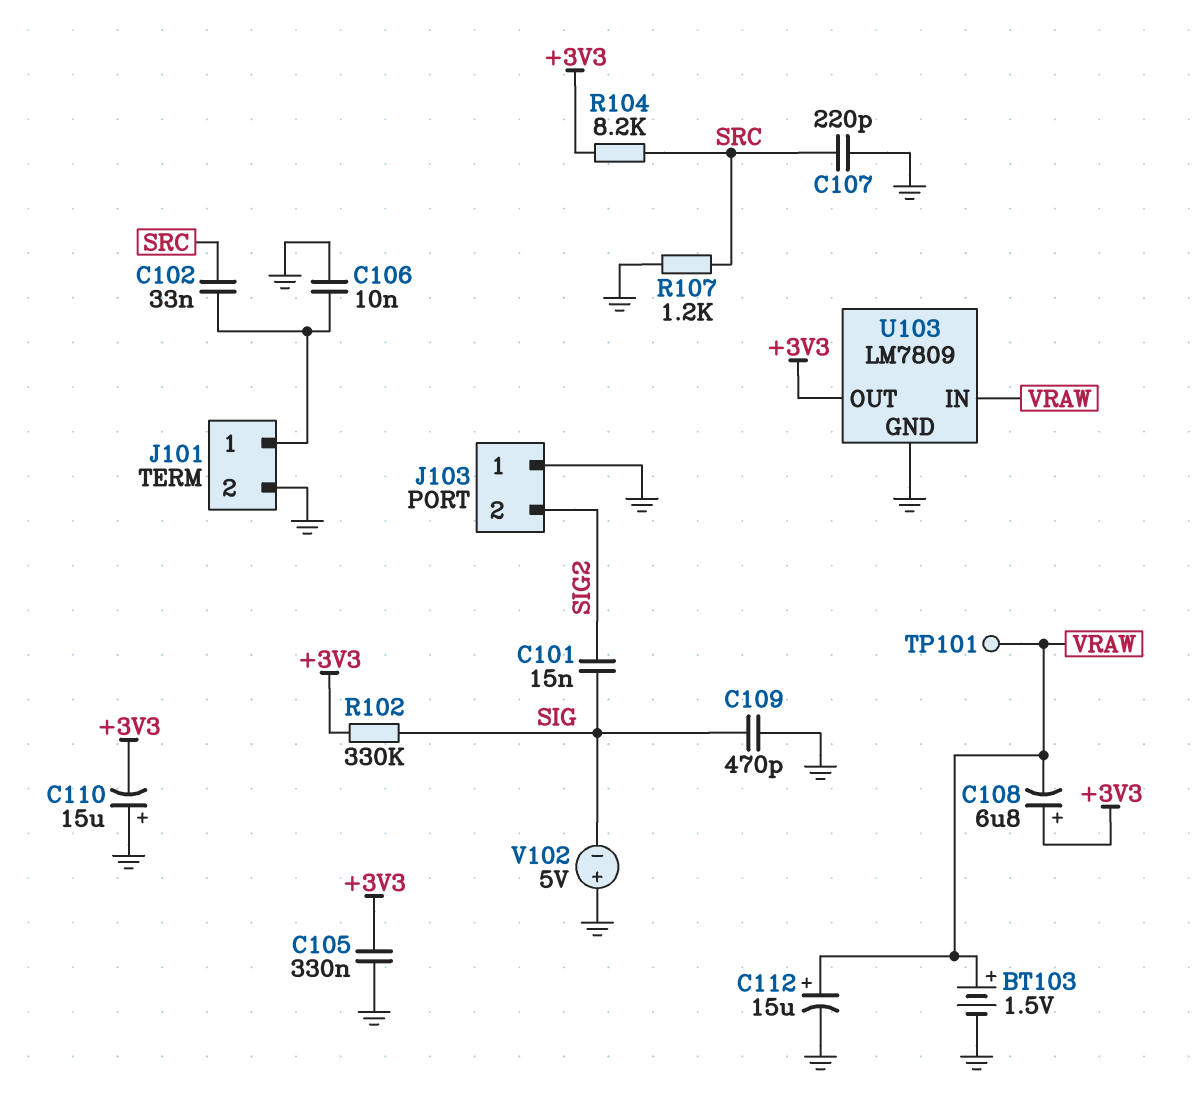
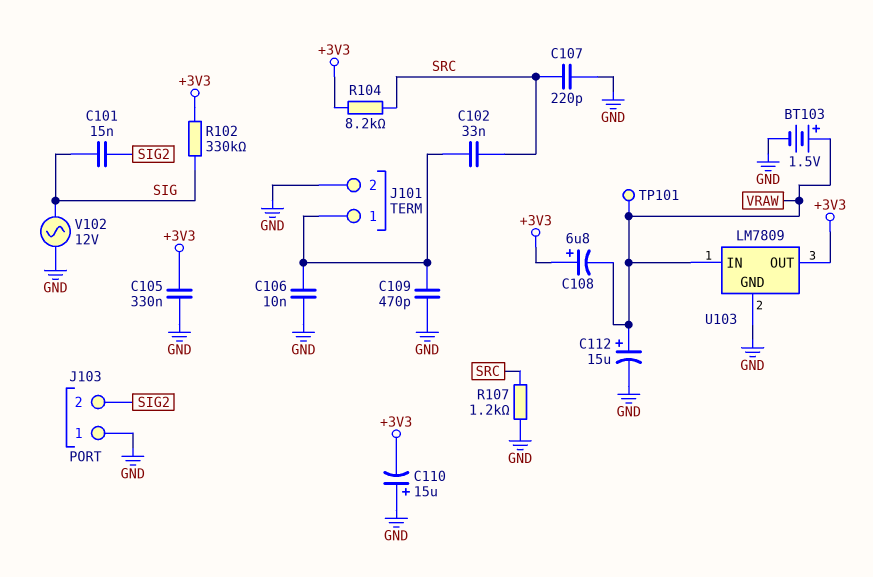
C109: 470pF (GND, SIG) -> 470pF (GND, J101/1)
V102: 5V (plus GND, minus SIG) -> AC 12V (GND, SIG)

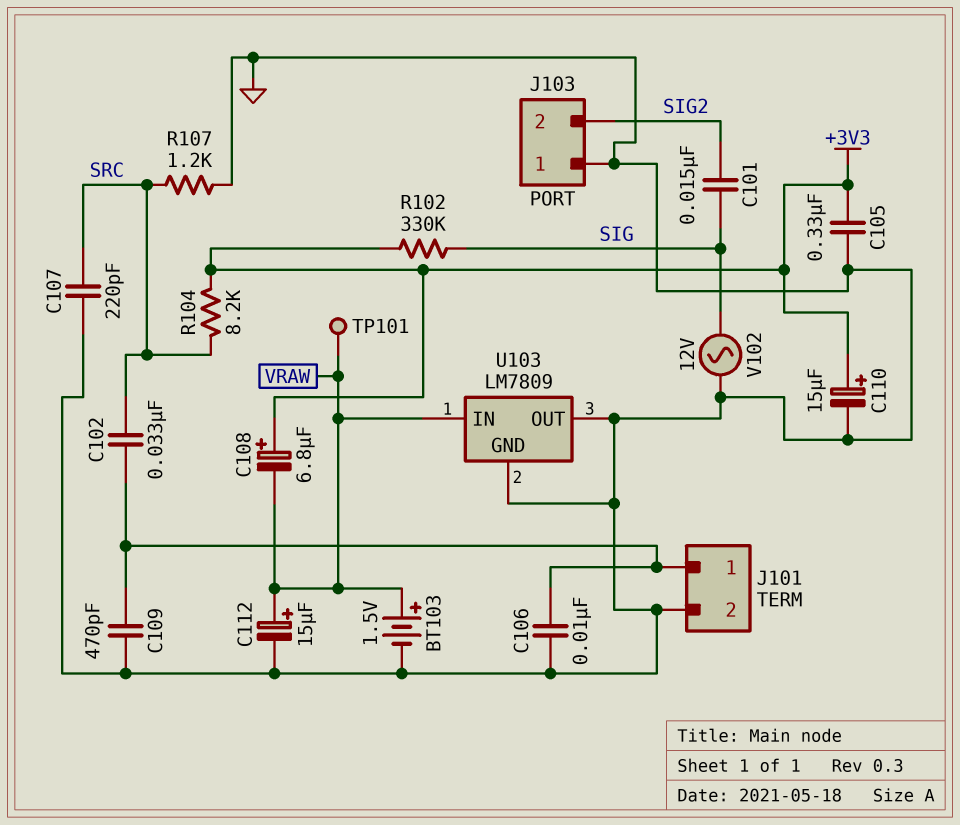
C110: 15uF (plus GND, minus +3V3) -> 15uF (plus +3V3, minus GND)
U103 pin OUT: +3V3 -> GND

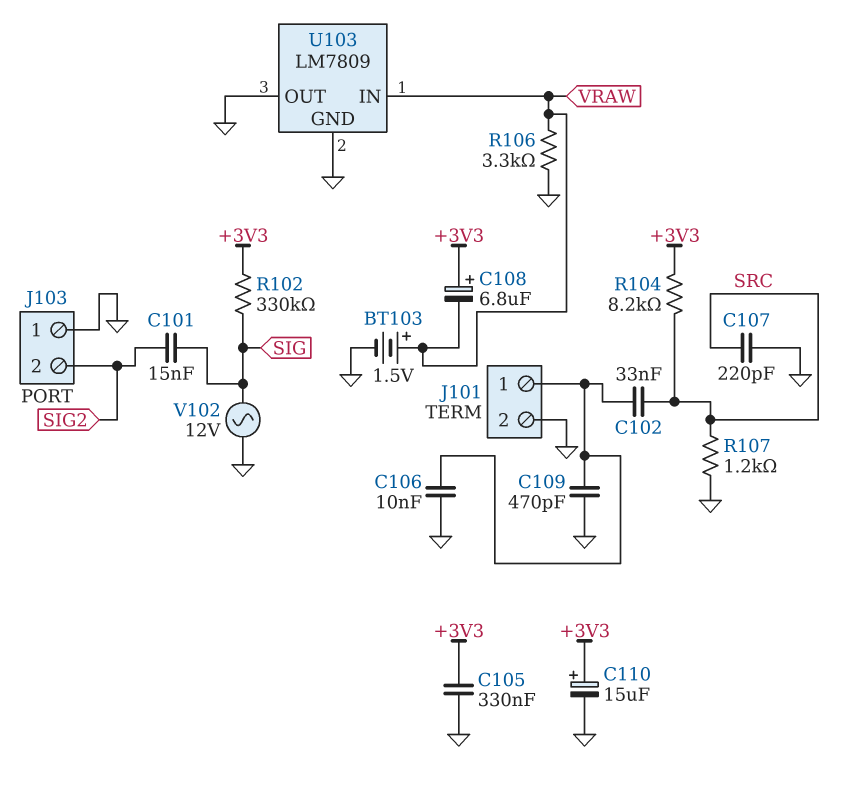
C112: 15uF (plus VRAW, minus GND) -> none
R106: none -> 3.3k (GND, VRAW)
TP101: test point (VRAW) -> none

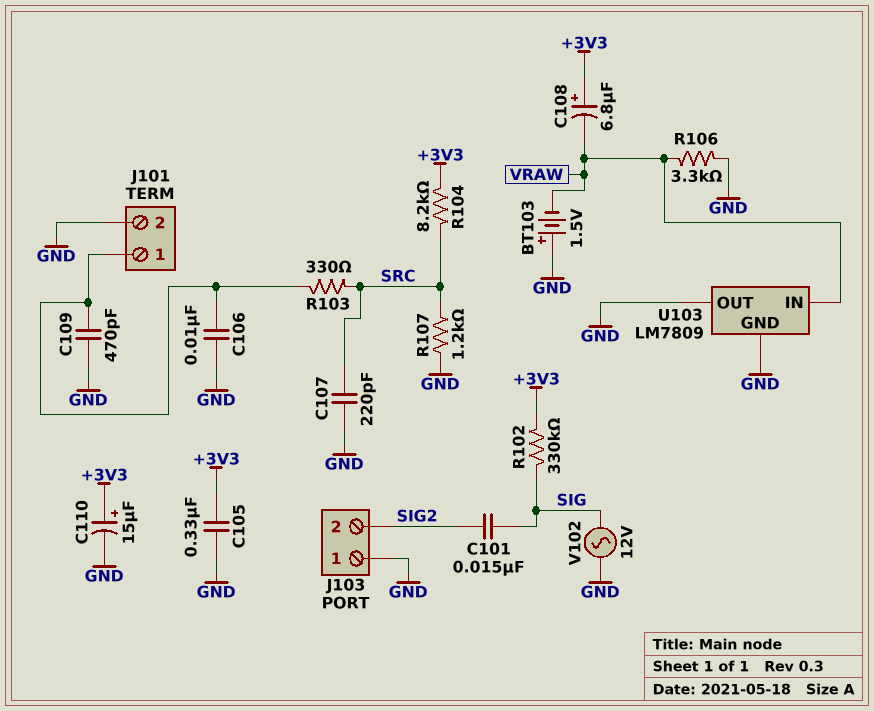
BT103: 1.5V (plus VRAW, minus GND) -> 1.5V (plus GND, minus VRAW)
C102: 33nF (J101/1, SRC) -> none
R103: none -> 330 (J101/1, SRC)

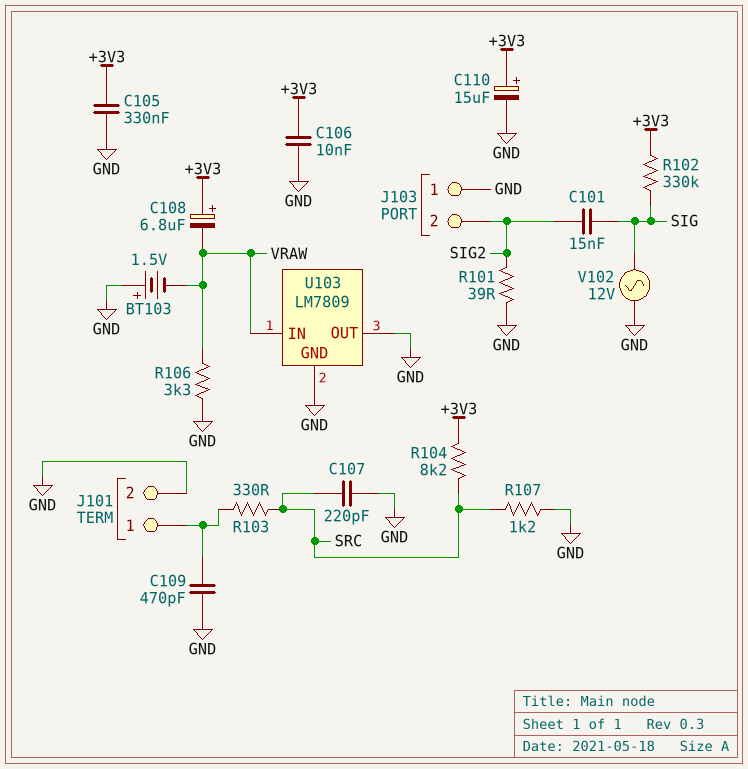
C106: 10nF (GND, J101/1) -> 10nF (+3V3, GND)
R101: none -> 39 (GND, SIG2)

